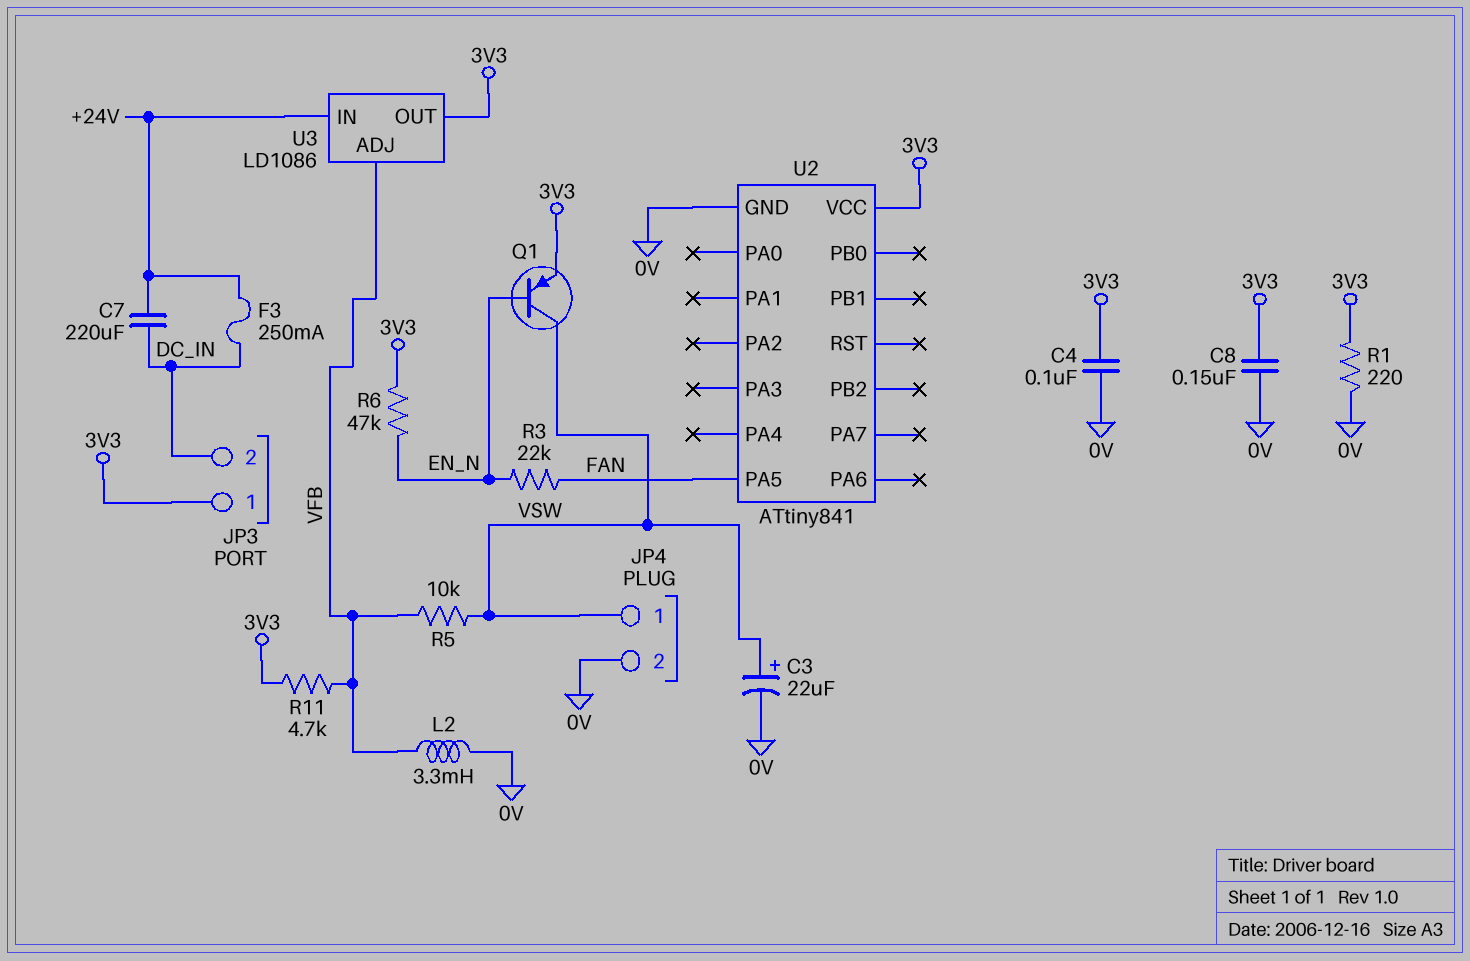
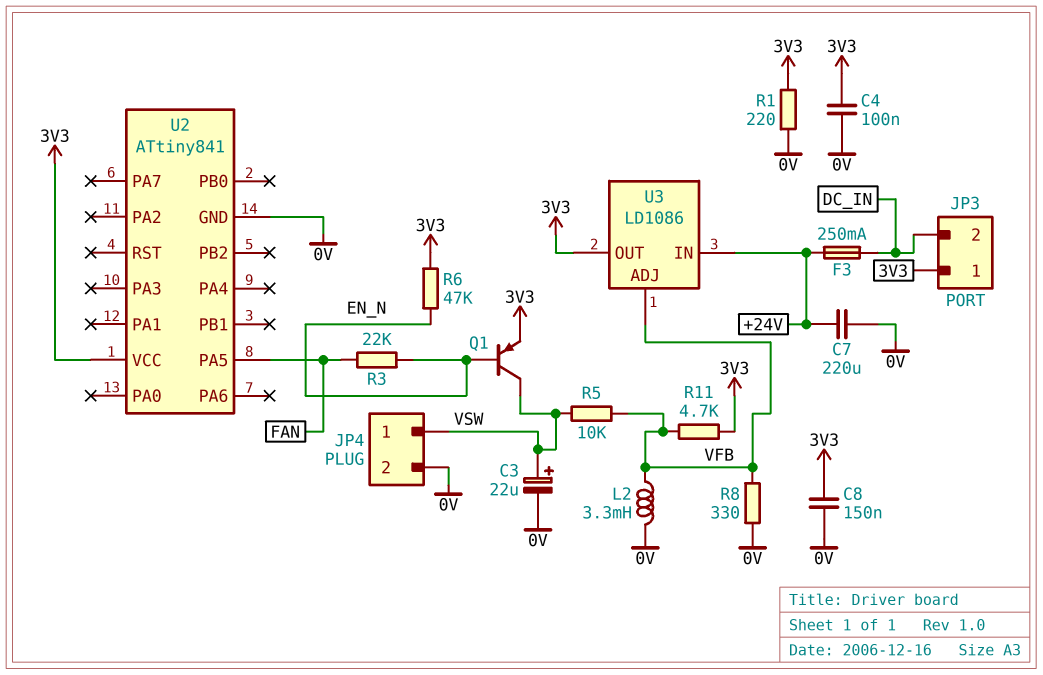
C7: 220uF (+24V, DC_IN) -> 220uF (+24V, 0V)
R8: none -> 330 (0V, VFB)

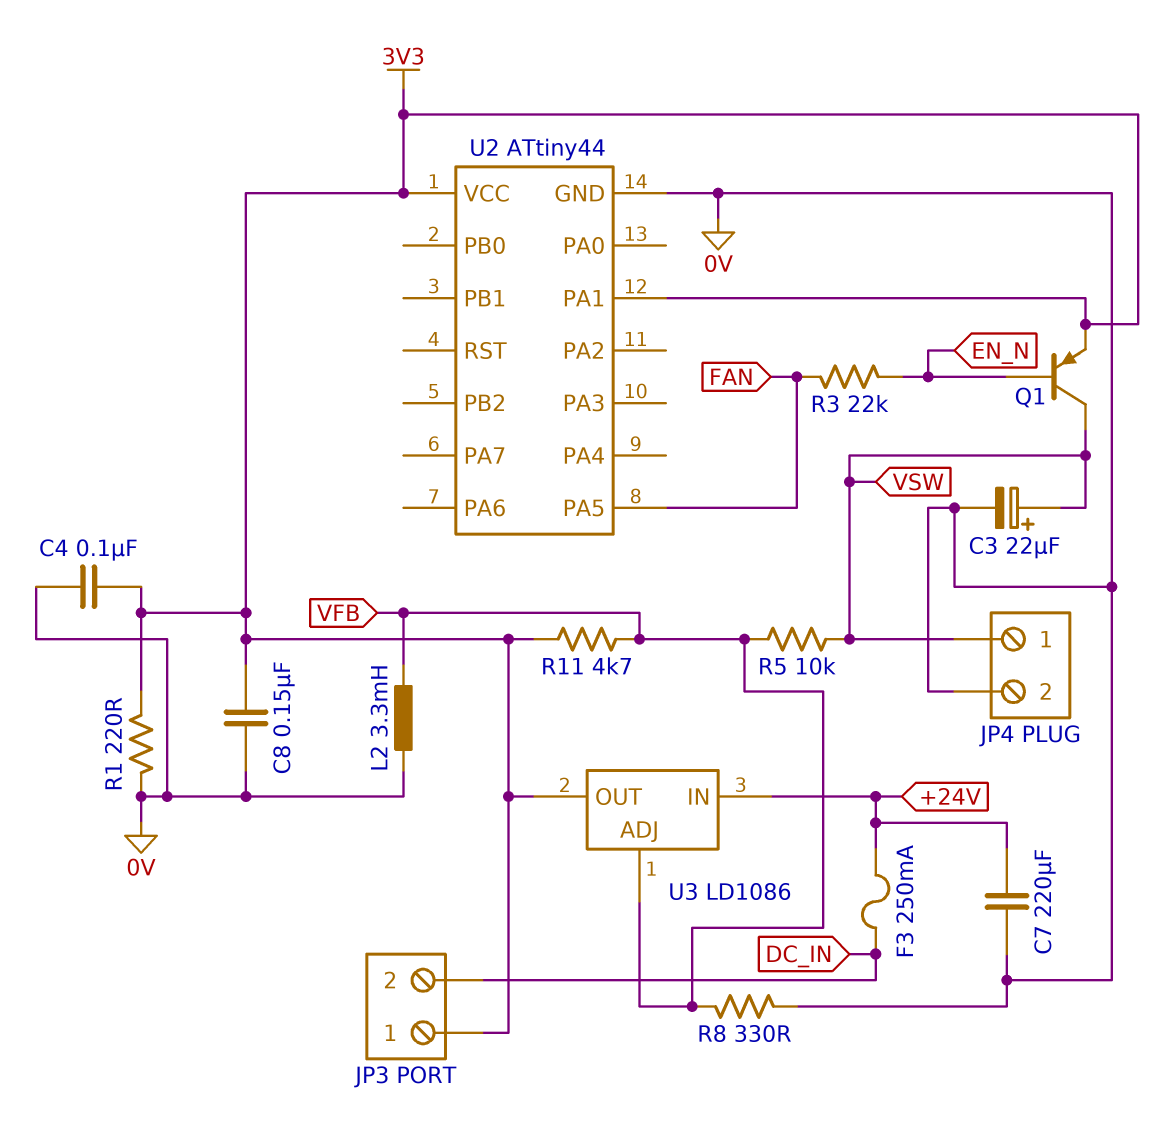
R6: 47k (3V3, EN_N) -> none
U2: ATtiny841 -> ATtiny44
U2 pin PA1: none -> 3V3

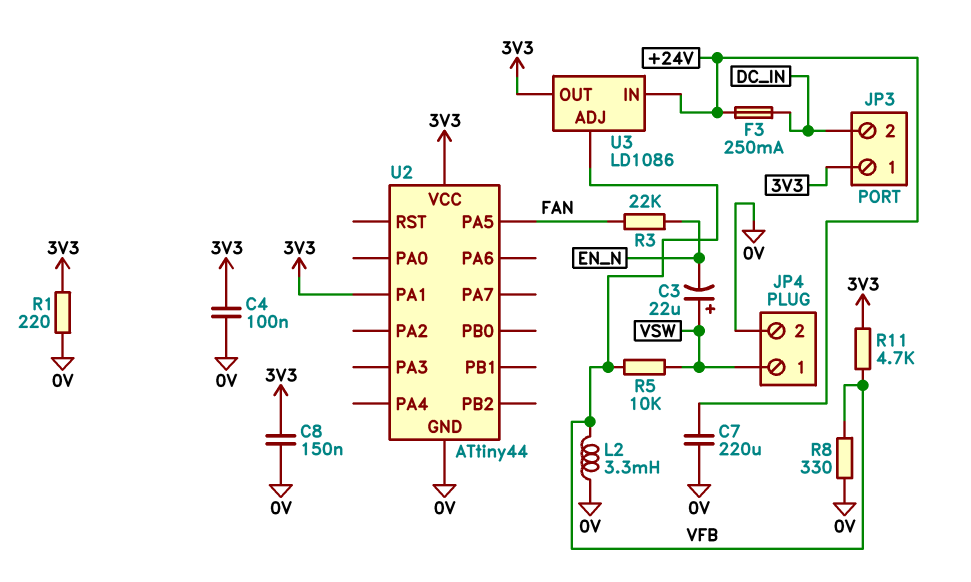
C3: 22uF (plus VSW, minus 0V) -> 22uF (plus VSW, minus EN_N)
Q1: PNP (B EN_N, C VSW, E 3V3) -> none

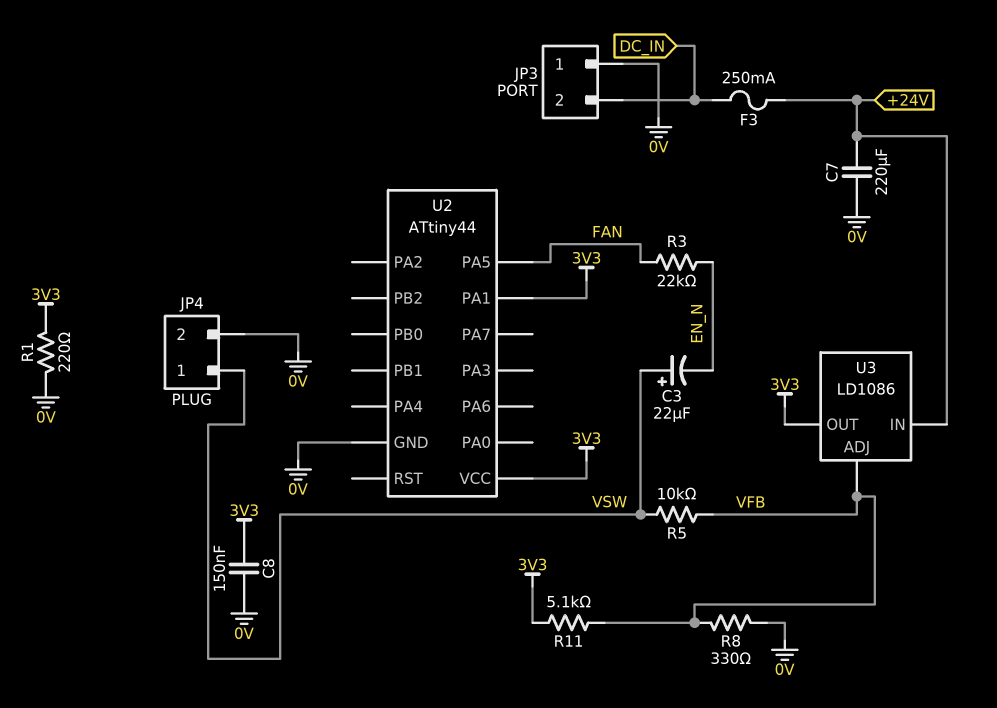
C4: 100nF (0V, 3V3) -> none
JP3 pin 1: 3V3 -> 0V
L2: 3.3mH (0V, VFB) -> none
R11: 4.7k (3V3, VFB) -> 5.1k (3V3, VFB)

